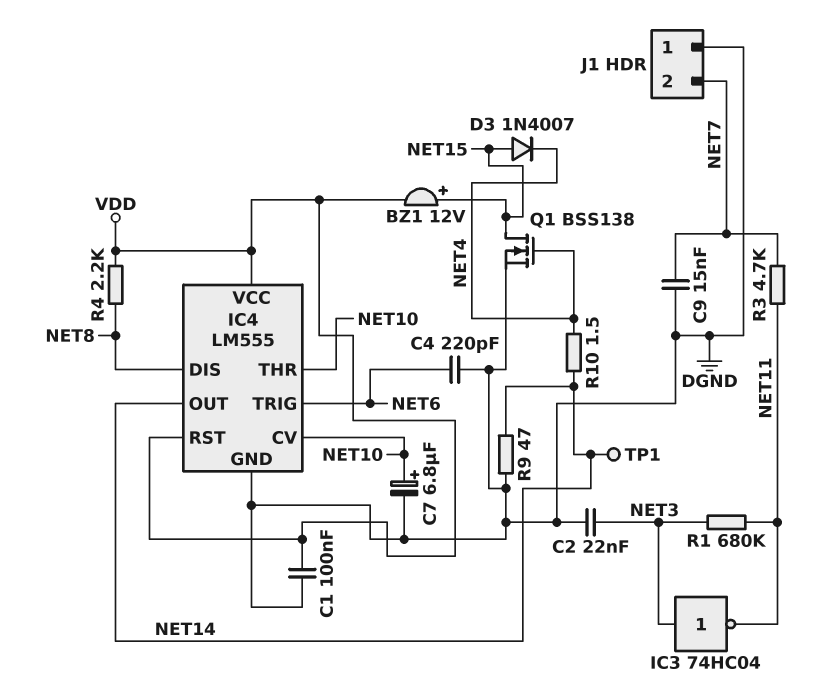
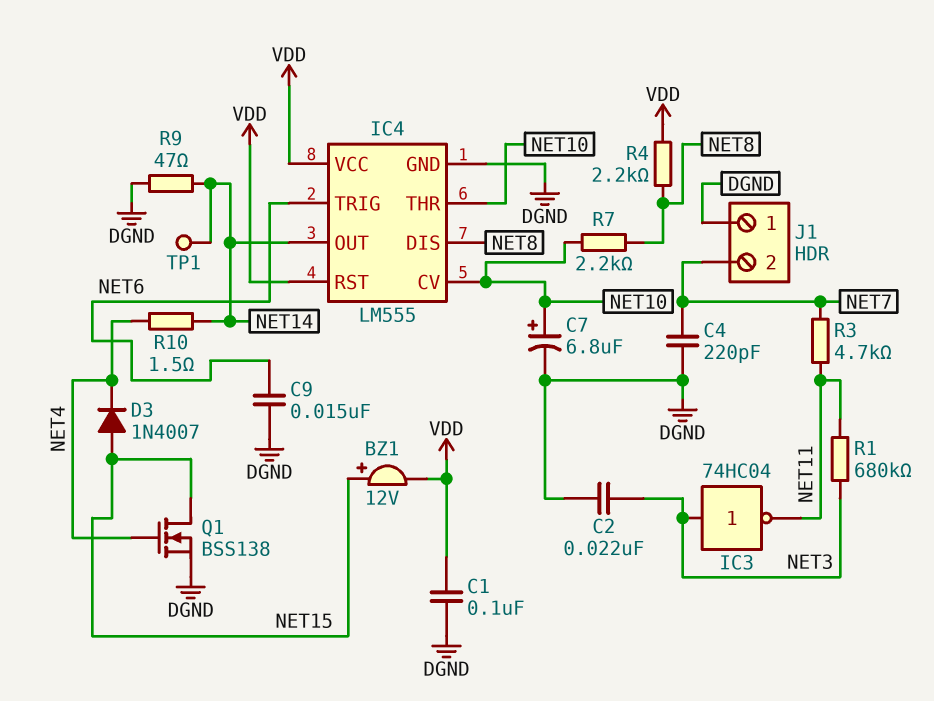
C4: 220pF (DGND, NET6) -> 220pF (DGND, NET7)
C9: 15nF (DGND, NET7) -> 15nF (DGND, NET6)
R7: none -> 2.2k (NET8, NET10)

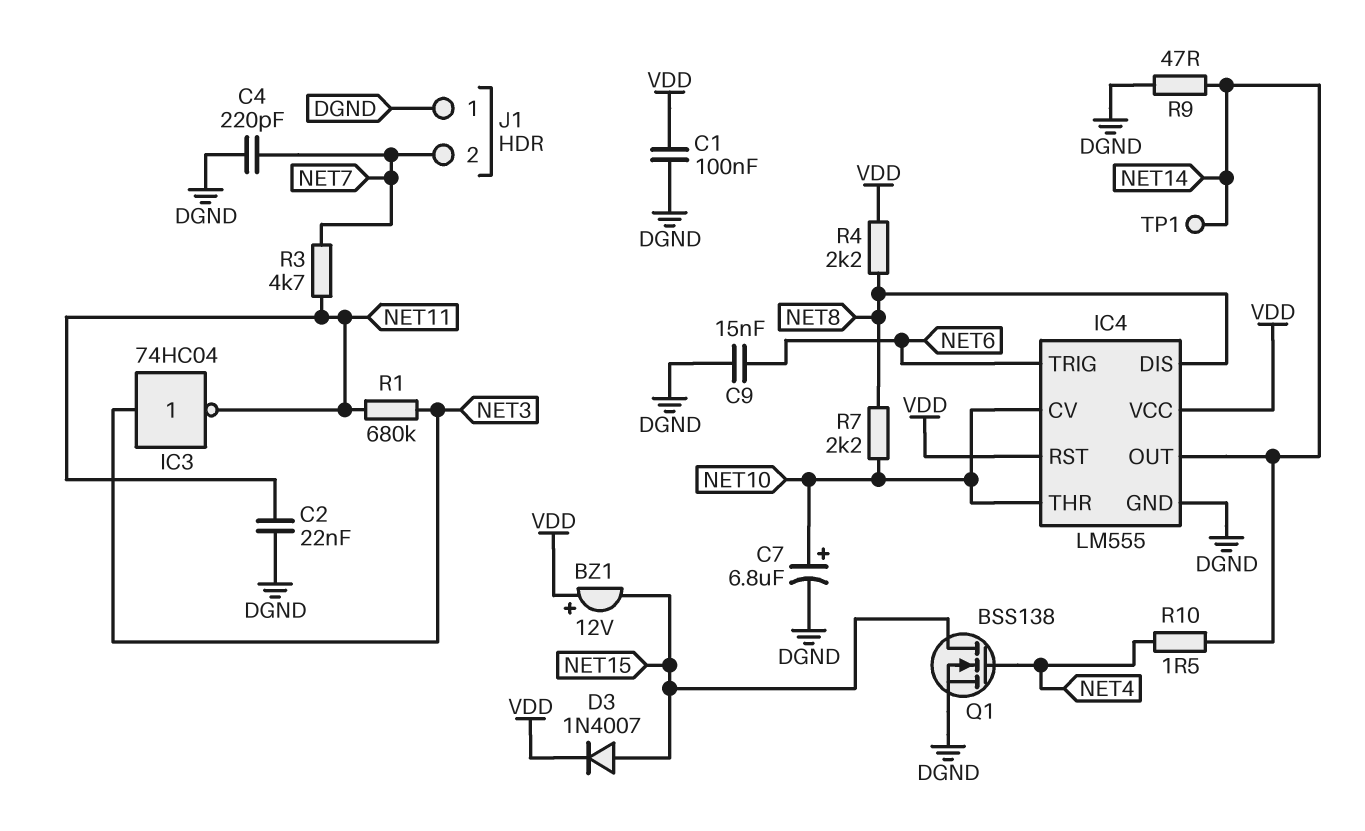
BZ1: buzzer 12V (plus NET15, minus VDD) -> buzzer 12V (plus VDD, minus NET15)
C2: 22nF (DGND, NET3) -> 22nF (DGND, NET11)
D3: diode 1N4007 (A NET15, K NET4) -> diode 1N4007 (A NET15, K VDD)

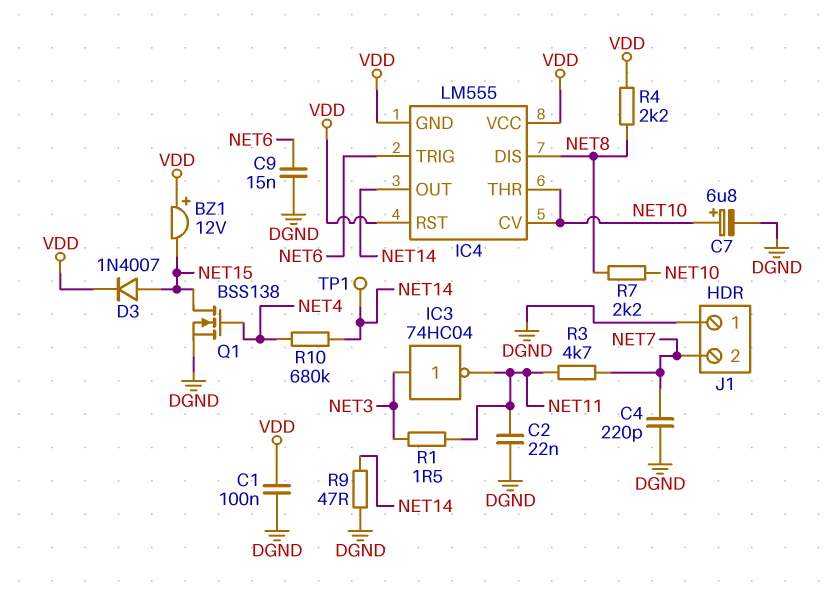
IC4 pin GND: DGND -> VDD
R1: 680k (NET3, NET11) -> 1.5 (NET3, NET11)
R10: 1.5 (NET4, NET14) -> 680k (NET4, NET14)

